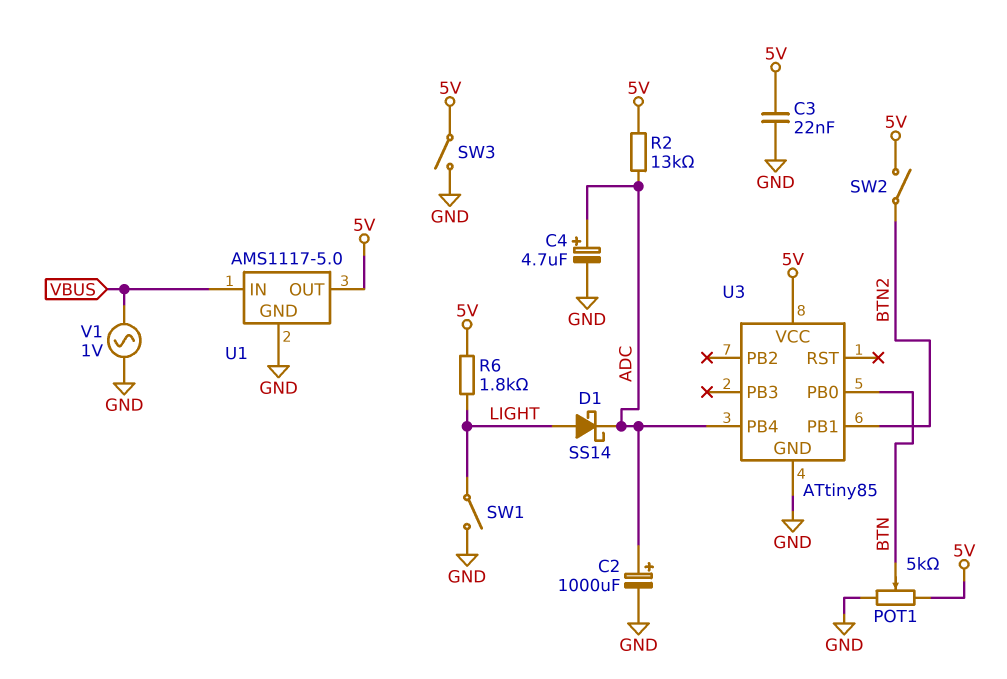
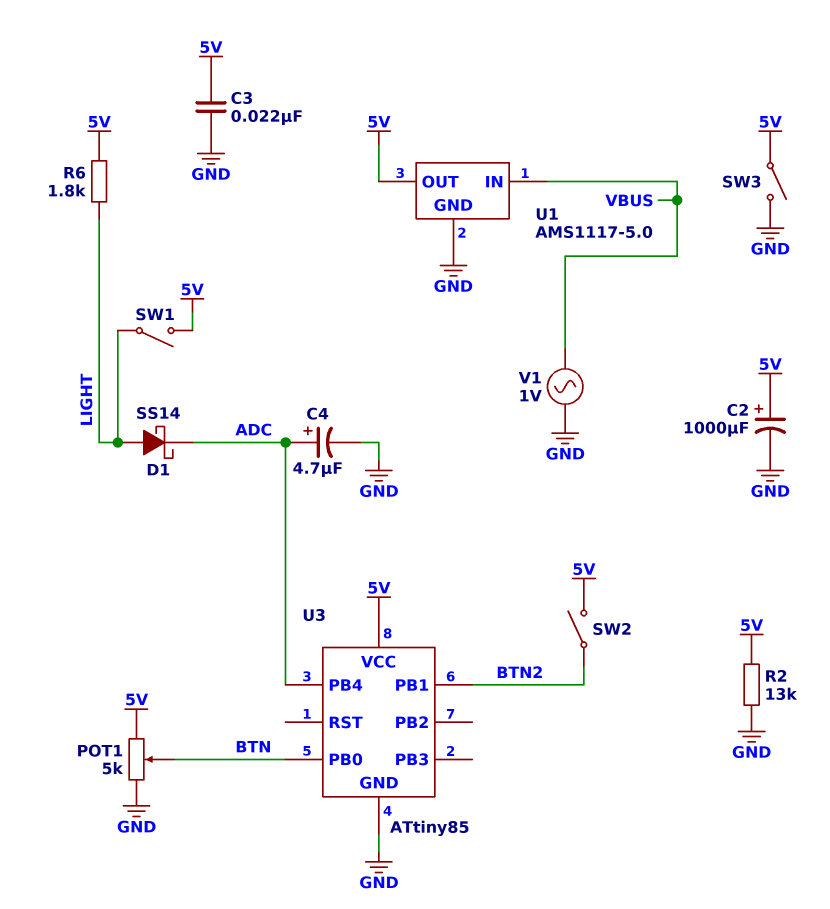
C2: 1000uF (plus ADC, minus GND) -> 1000uF (plus 5V, minus GND)
R2: 13k (5V, ADC) -> 13k (5V, GND)
SW1: switch (GND, LIGHT) -> switch (5V, LIGHT)

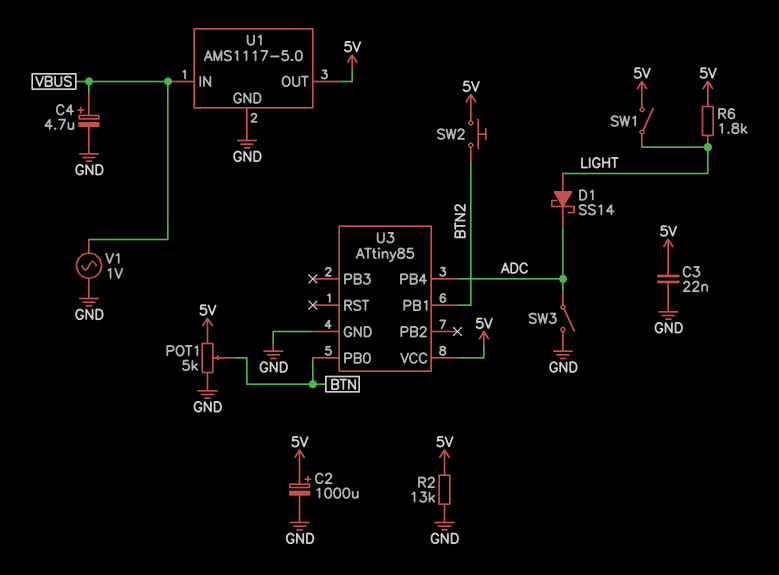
C4: 4.7uF (plus ADC, minus GND) -> 4.7uF (plus VBUS, minus GND)
SW2: switch (5V, BTN2) -> button (5V, BTN2)
SW3: switch (5V, GND) -> switch (ADC, GND)

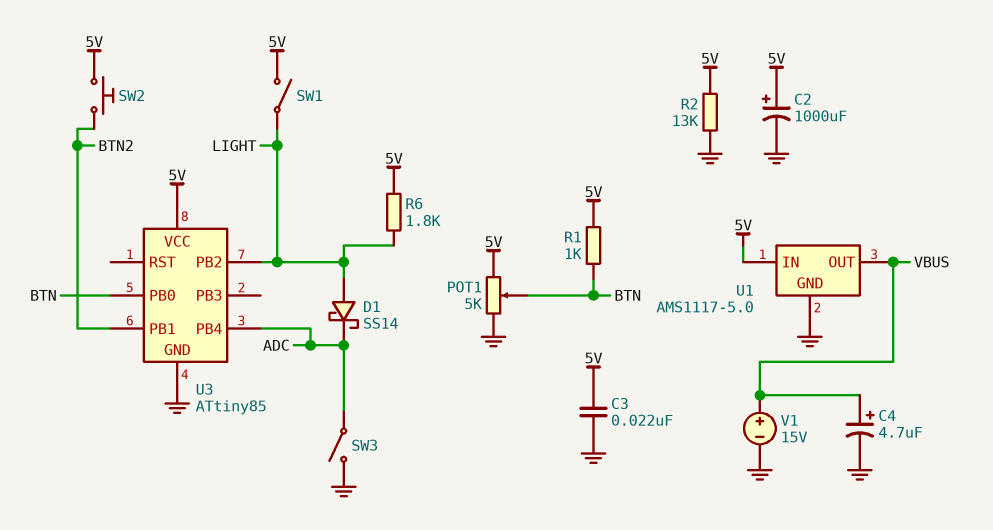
R1: none -> 1k (5V, BTN)
U1 pin IN: VBUS -> 5V
U1 pin OUT: 5V -> VBUS
U3 pin PB2: none -> LIGHT
V1: AC 1V (GND, VBUS) -> 15V (plus VBUS, minus GND)

